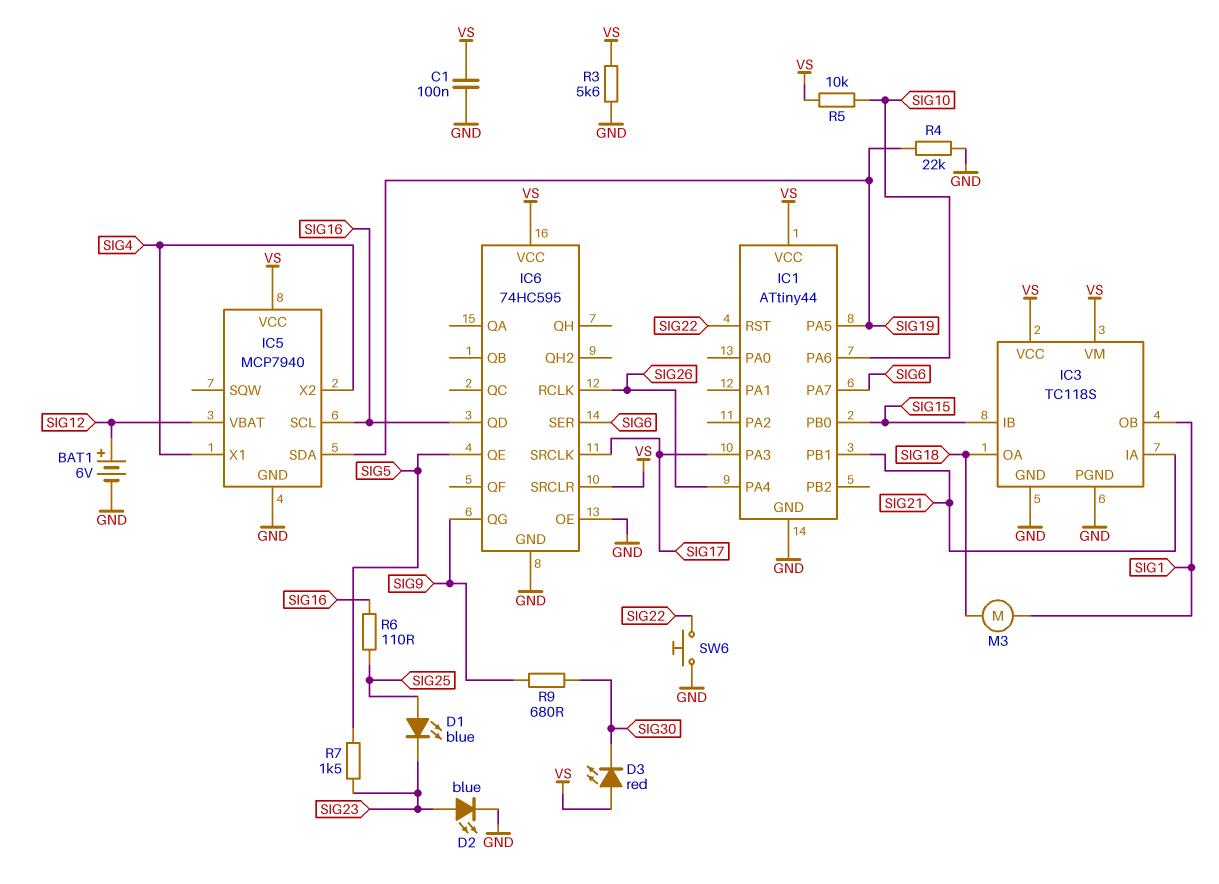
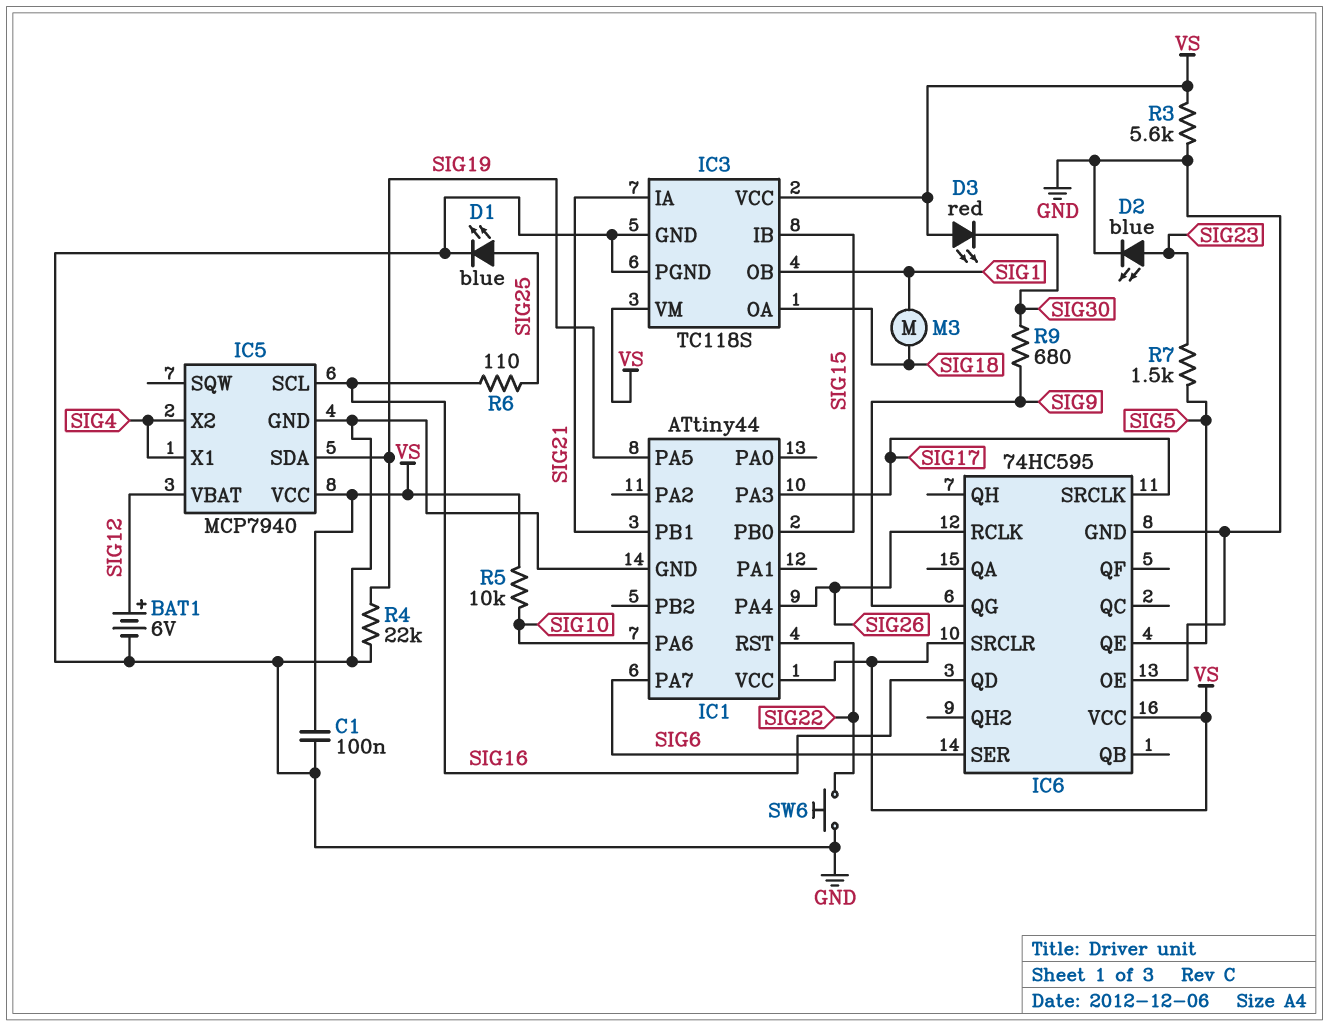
D1: LED blue (A SIG25, K SIG23) -> LED blue (A SIG25, K GND)

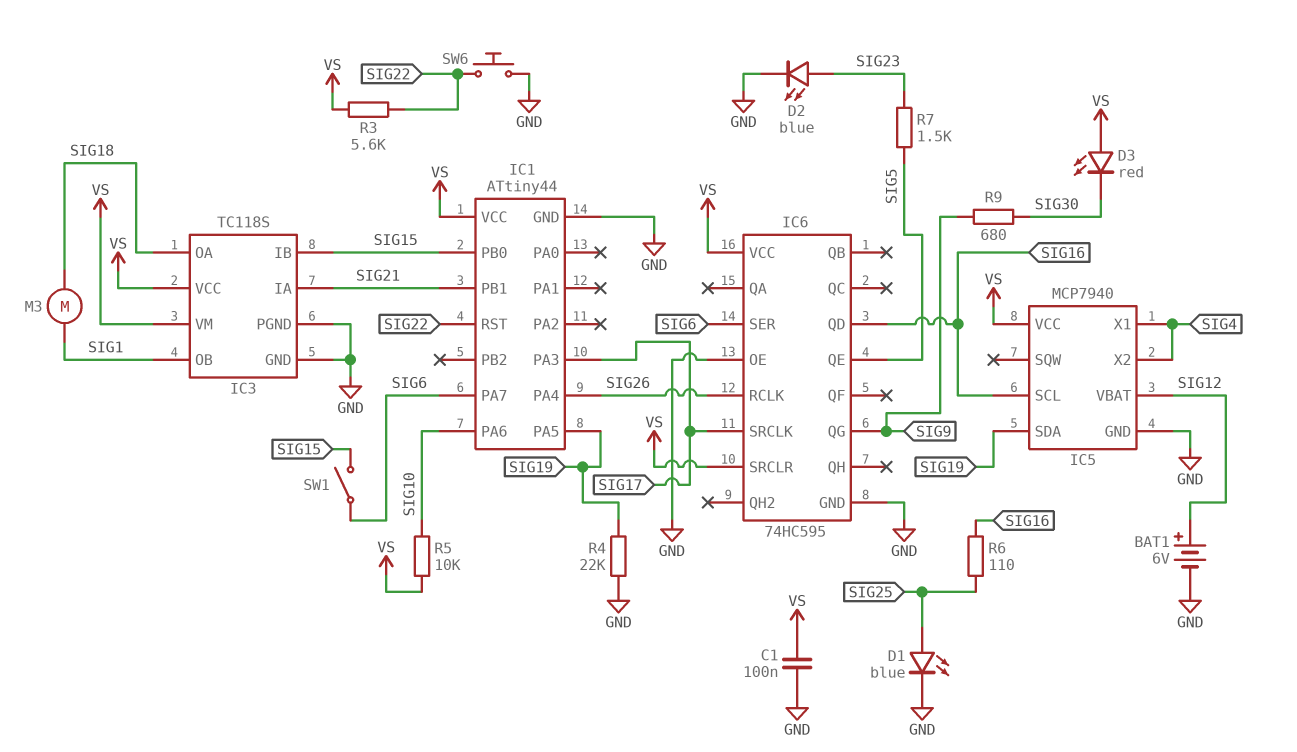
R3: 5.6k (GND, VS) -> 5.6k (SIG22, VS)
SW1: none -> switch (SIG6, SIG15)

